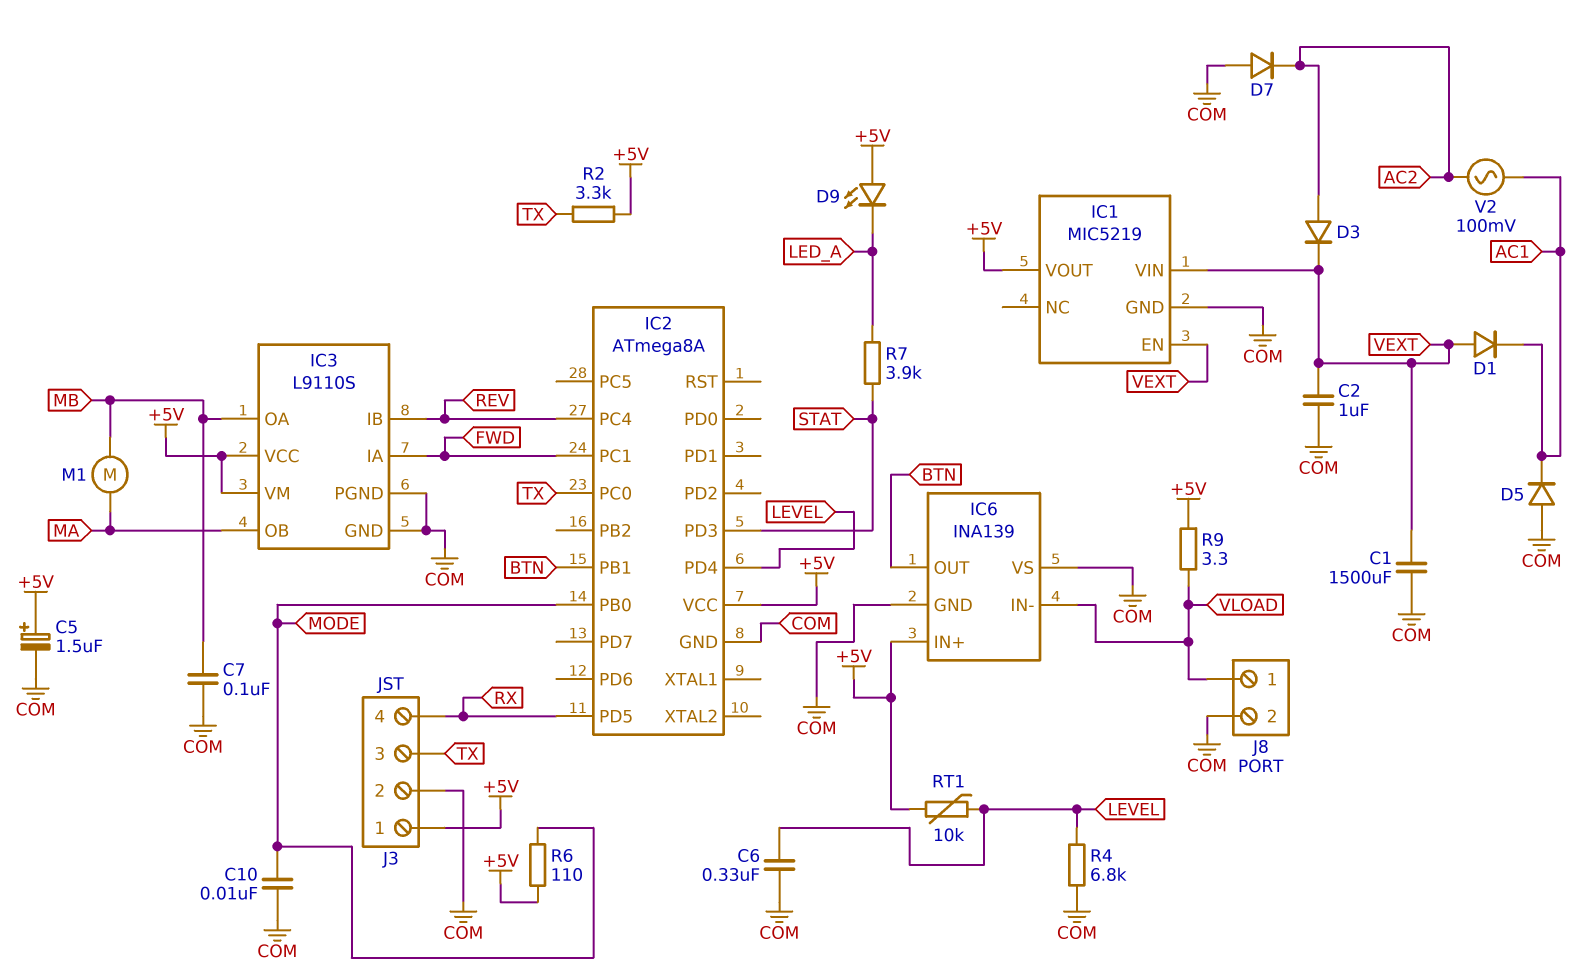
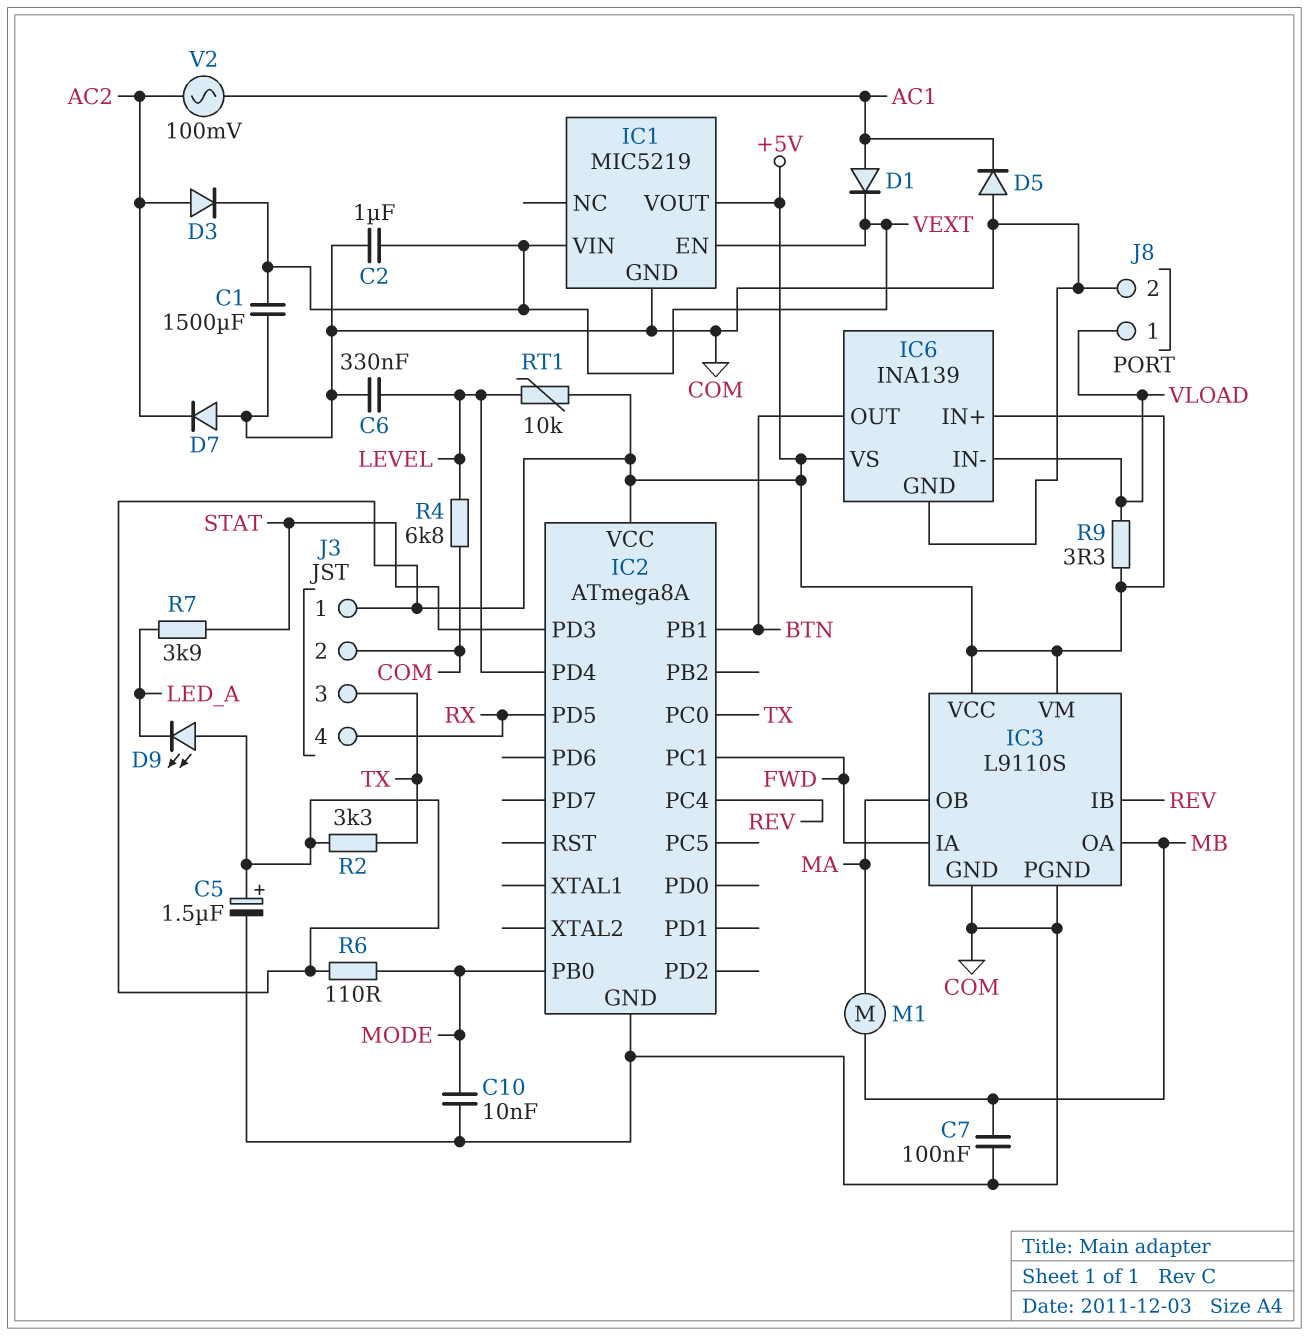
D1: diode (A VEXT, K AC1) -> diode (A AC1, K VEXT)
IC6 pin VS: COM -> +5V

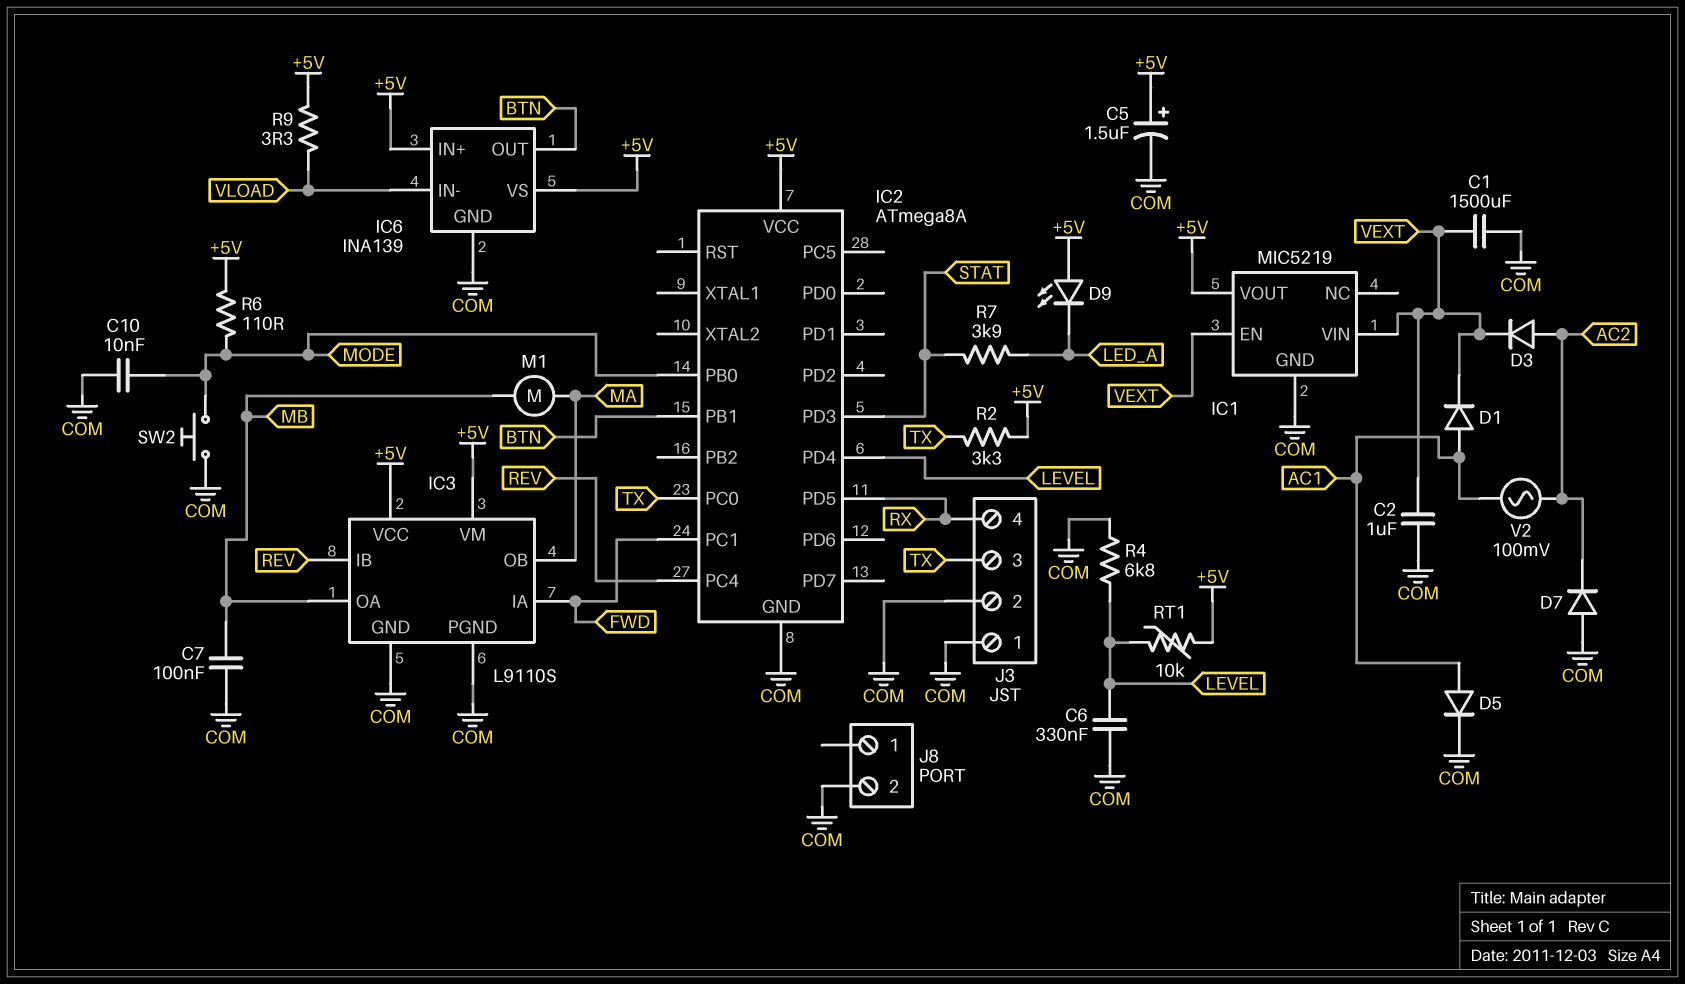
D5: diode (A COM, K AC1) -> diode (A AC1, K COM)
J3 pin 1: +5V -> COM
J8 pin 1: VLOAD -> none
SW2: none -> button (COM, MODE)

